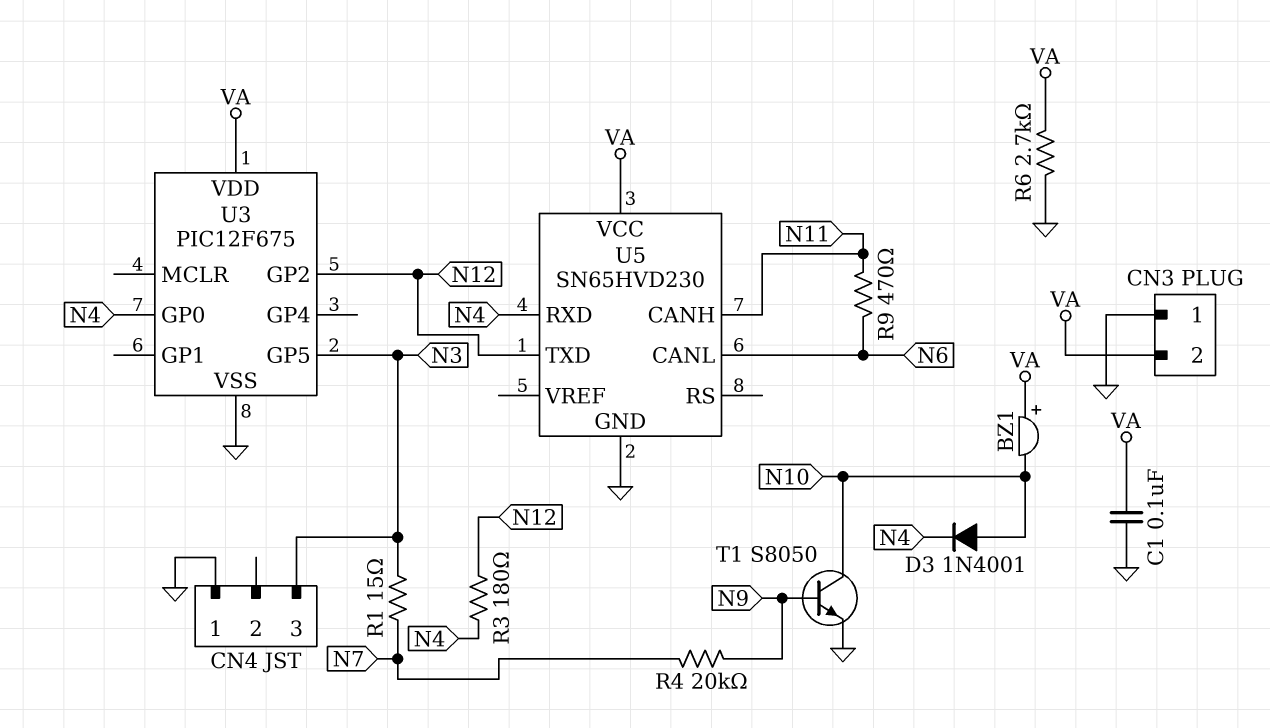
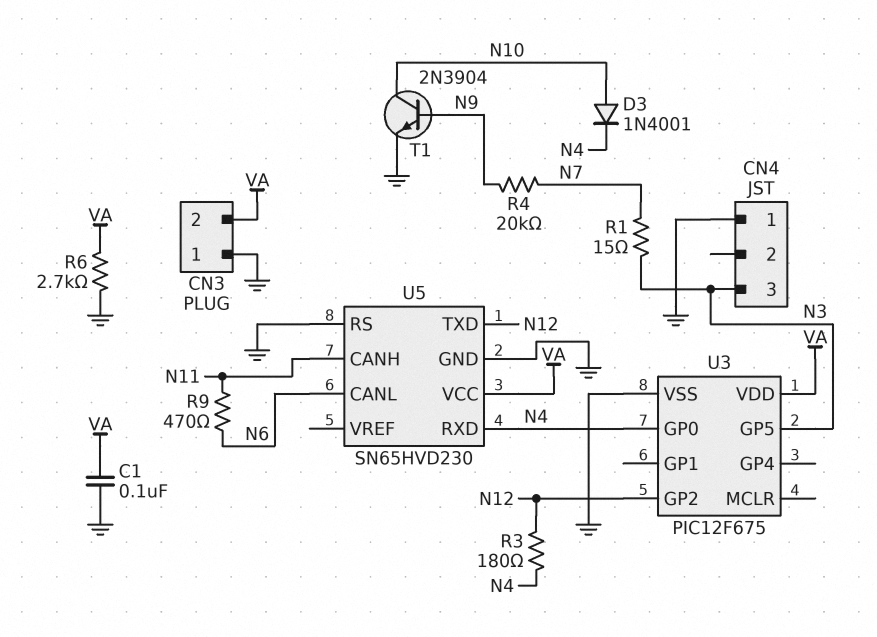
BZ1: buzzer (plus VA, minus N10) -> none
T1: NPN S8050 (B N9, C N10, E GND) -> NPN 2N3904 (B N9, C N10, E GND)
U5 pin RS: none -> GND

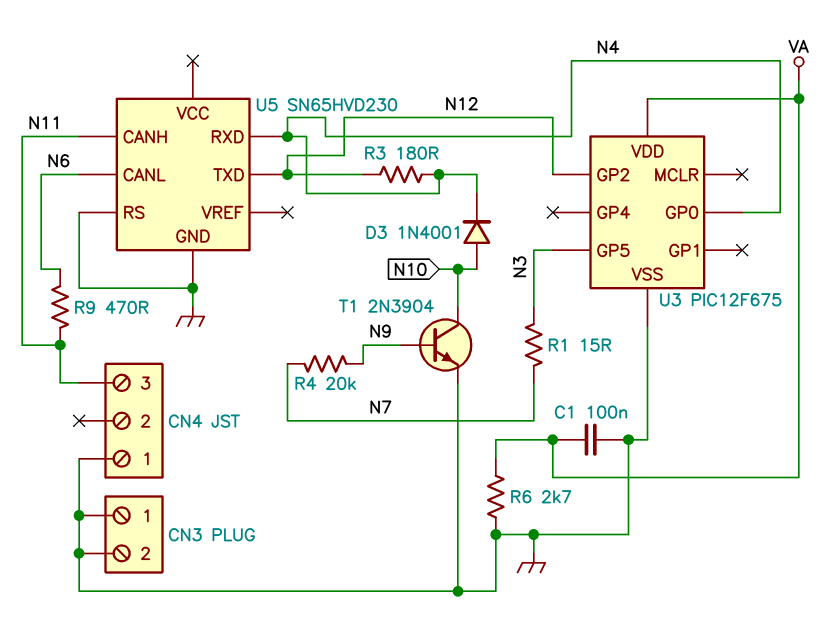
CN3 pin 2: VA -> GND
CN4 pin 3: N3 -> N11
U5 pin VCC: VA -> none

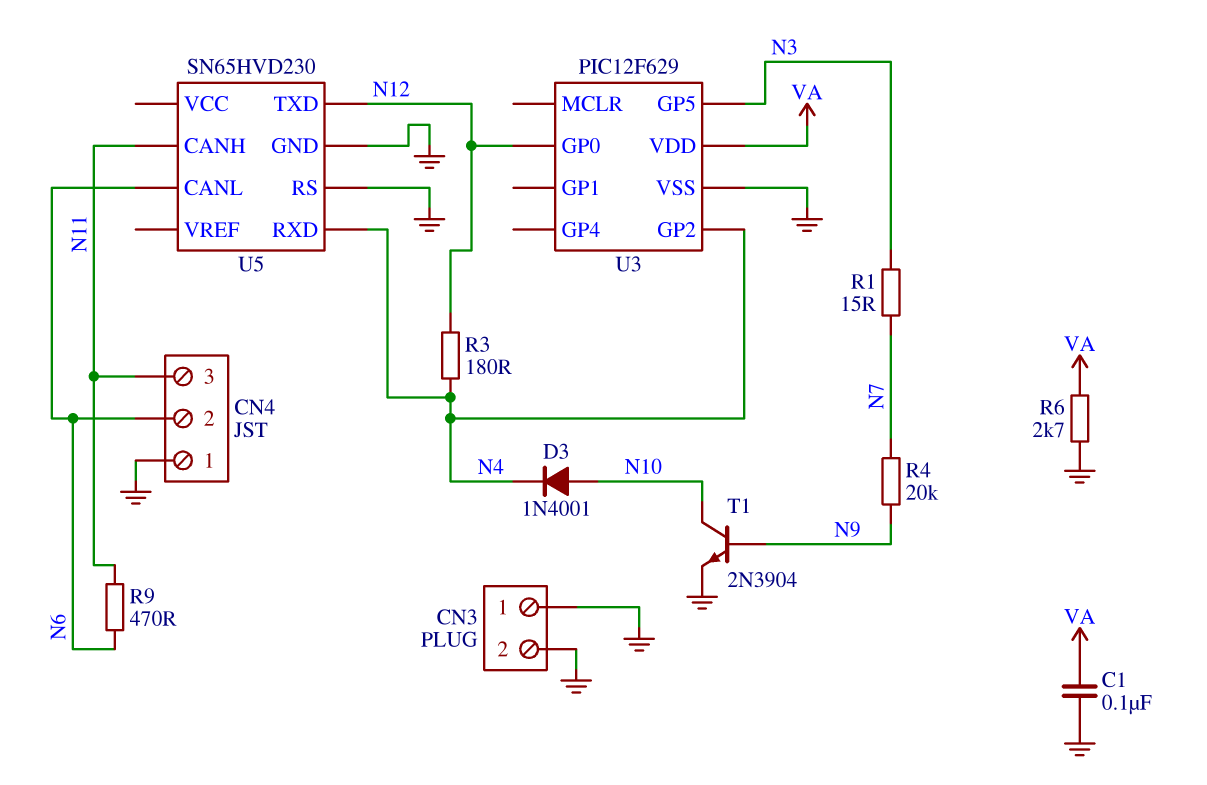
CN4 pin 2: none -> N6
U3: PIC12F675 -> PIC12F629
U3 pin GP0: N4 -> N12
U3 pin GP2: N12 -> N4

